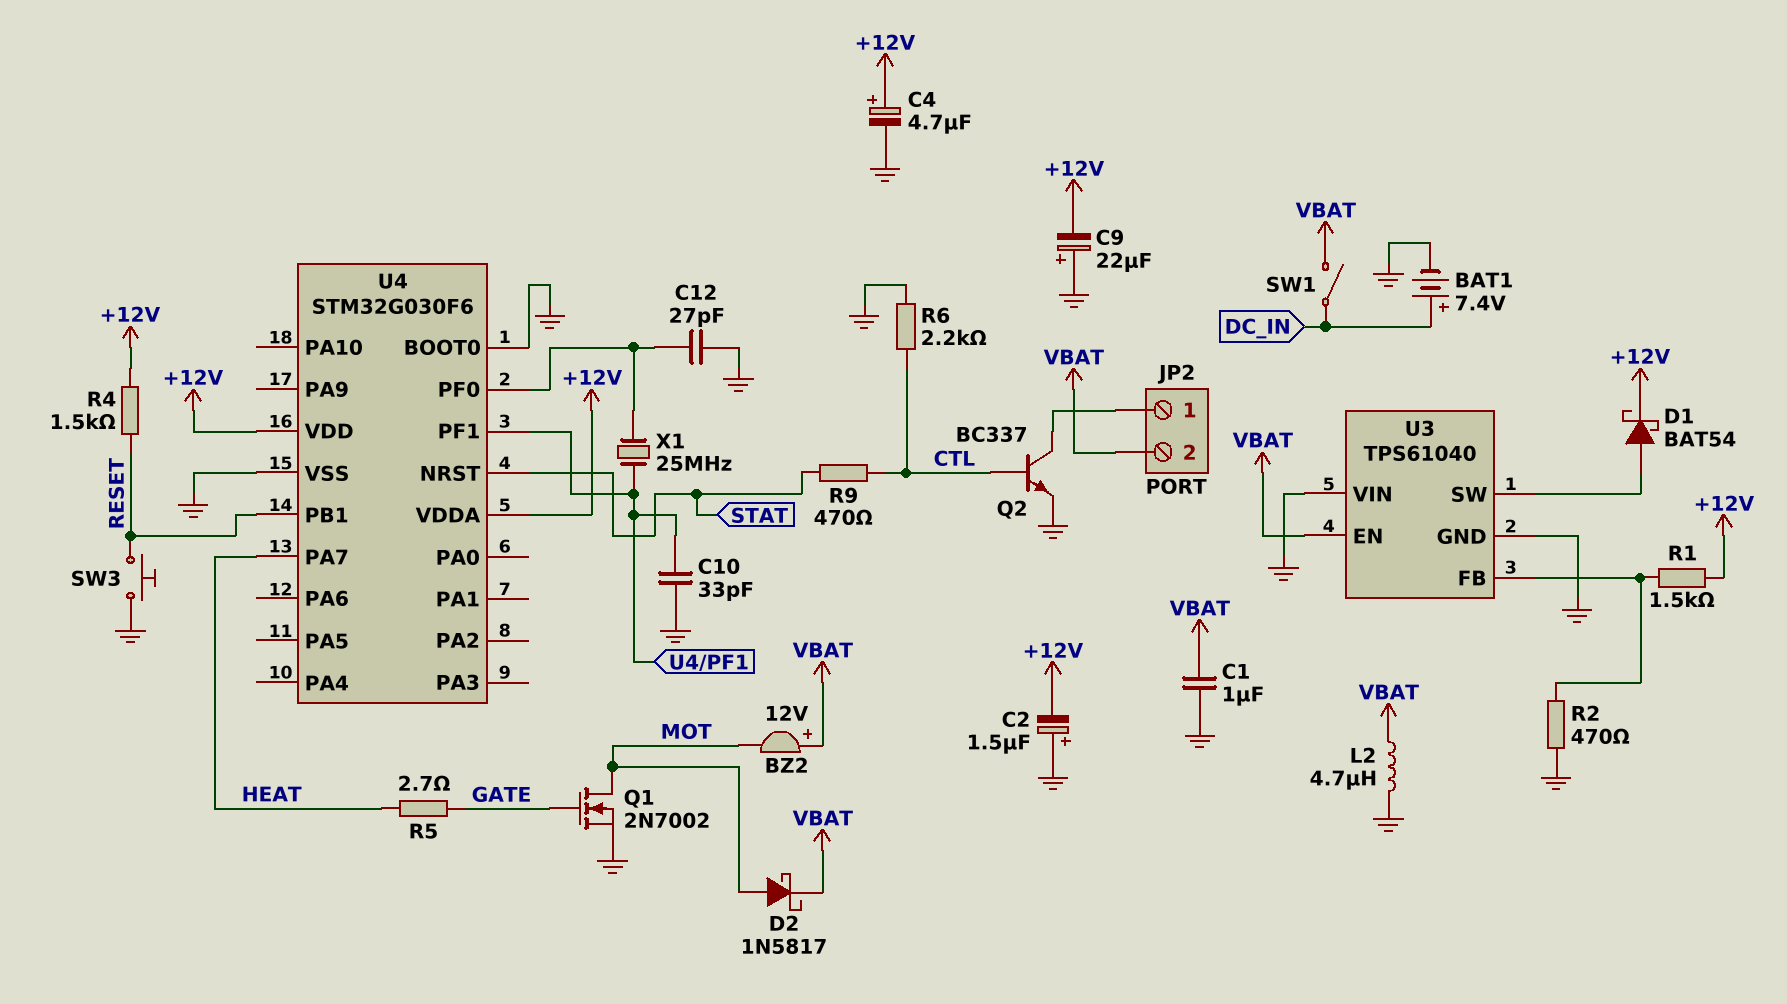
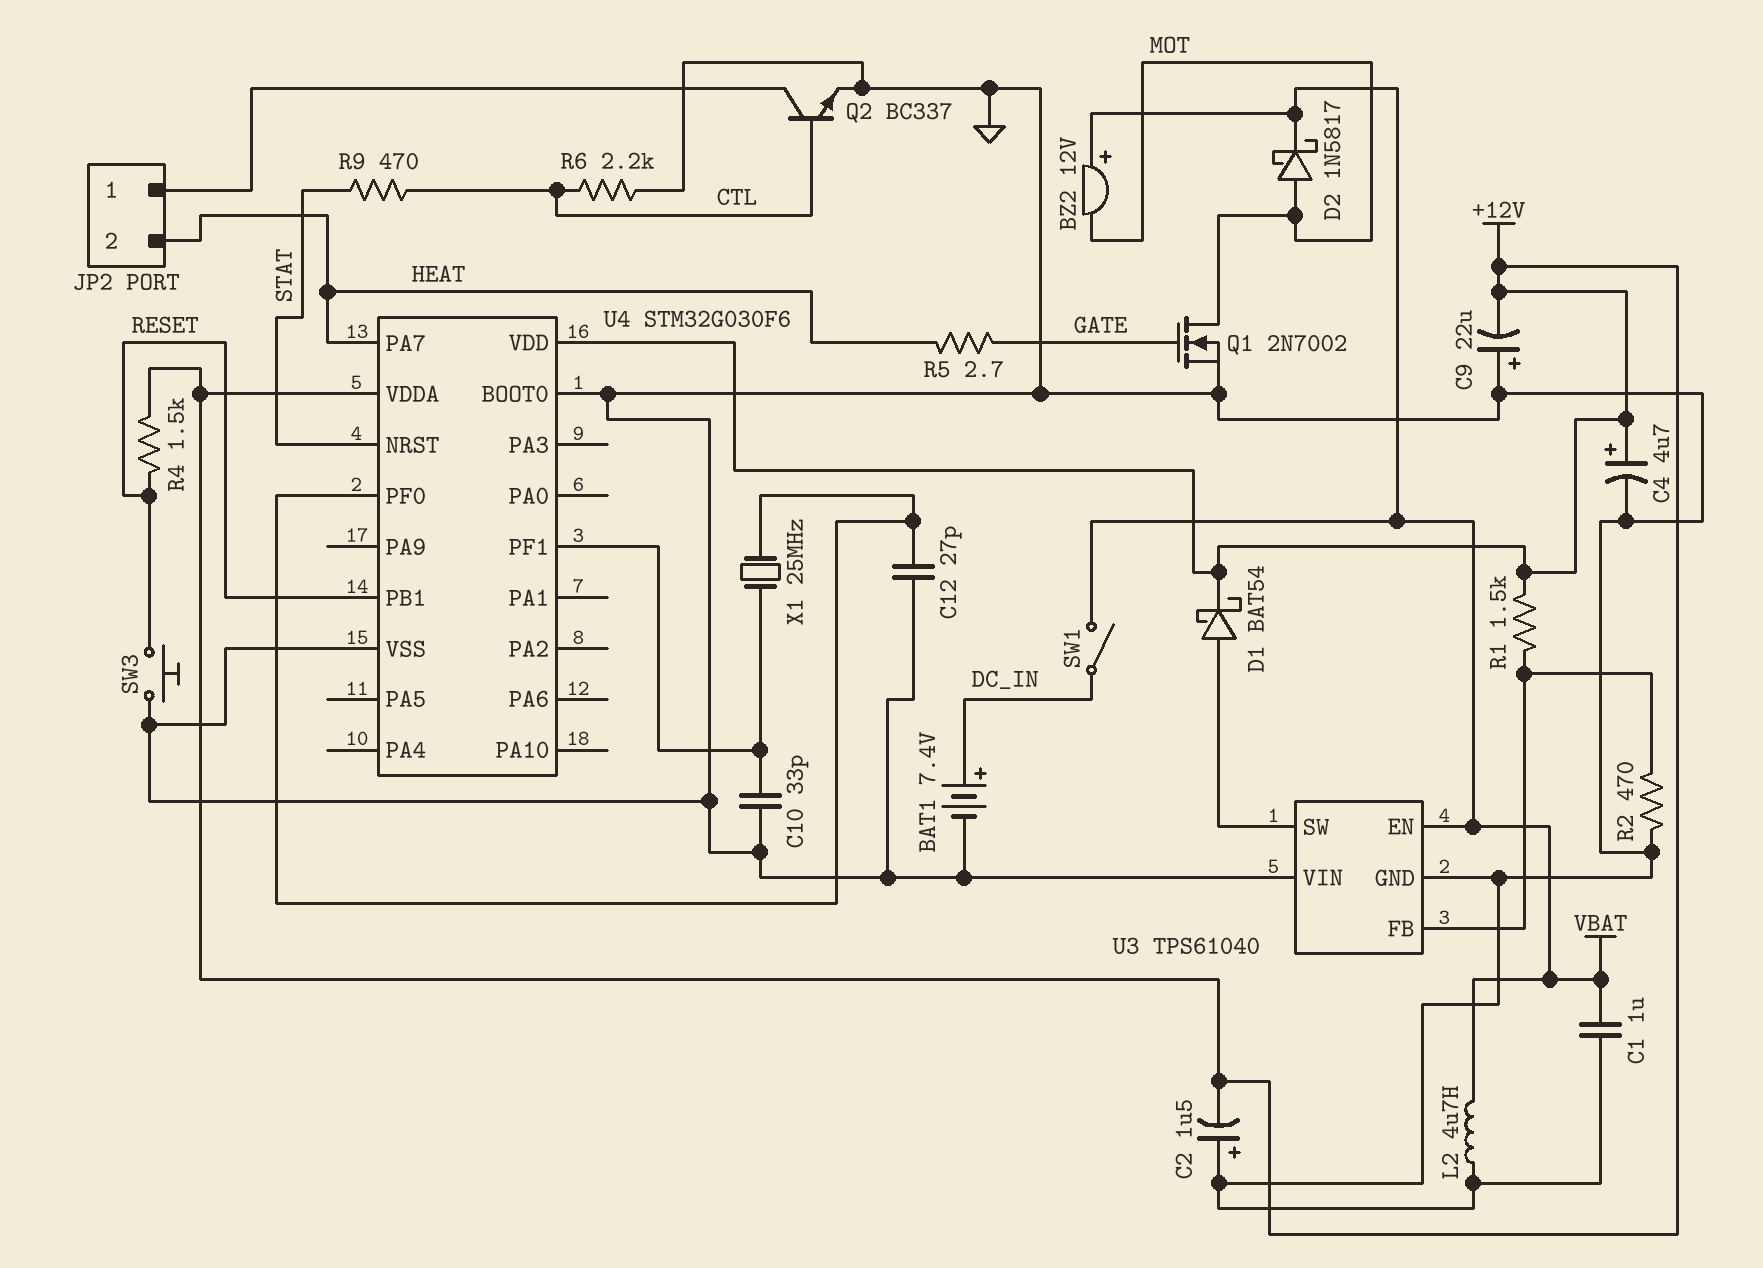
JP2 pin 2: VBAT -> HEAT

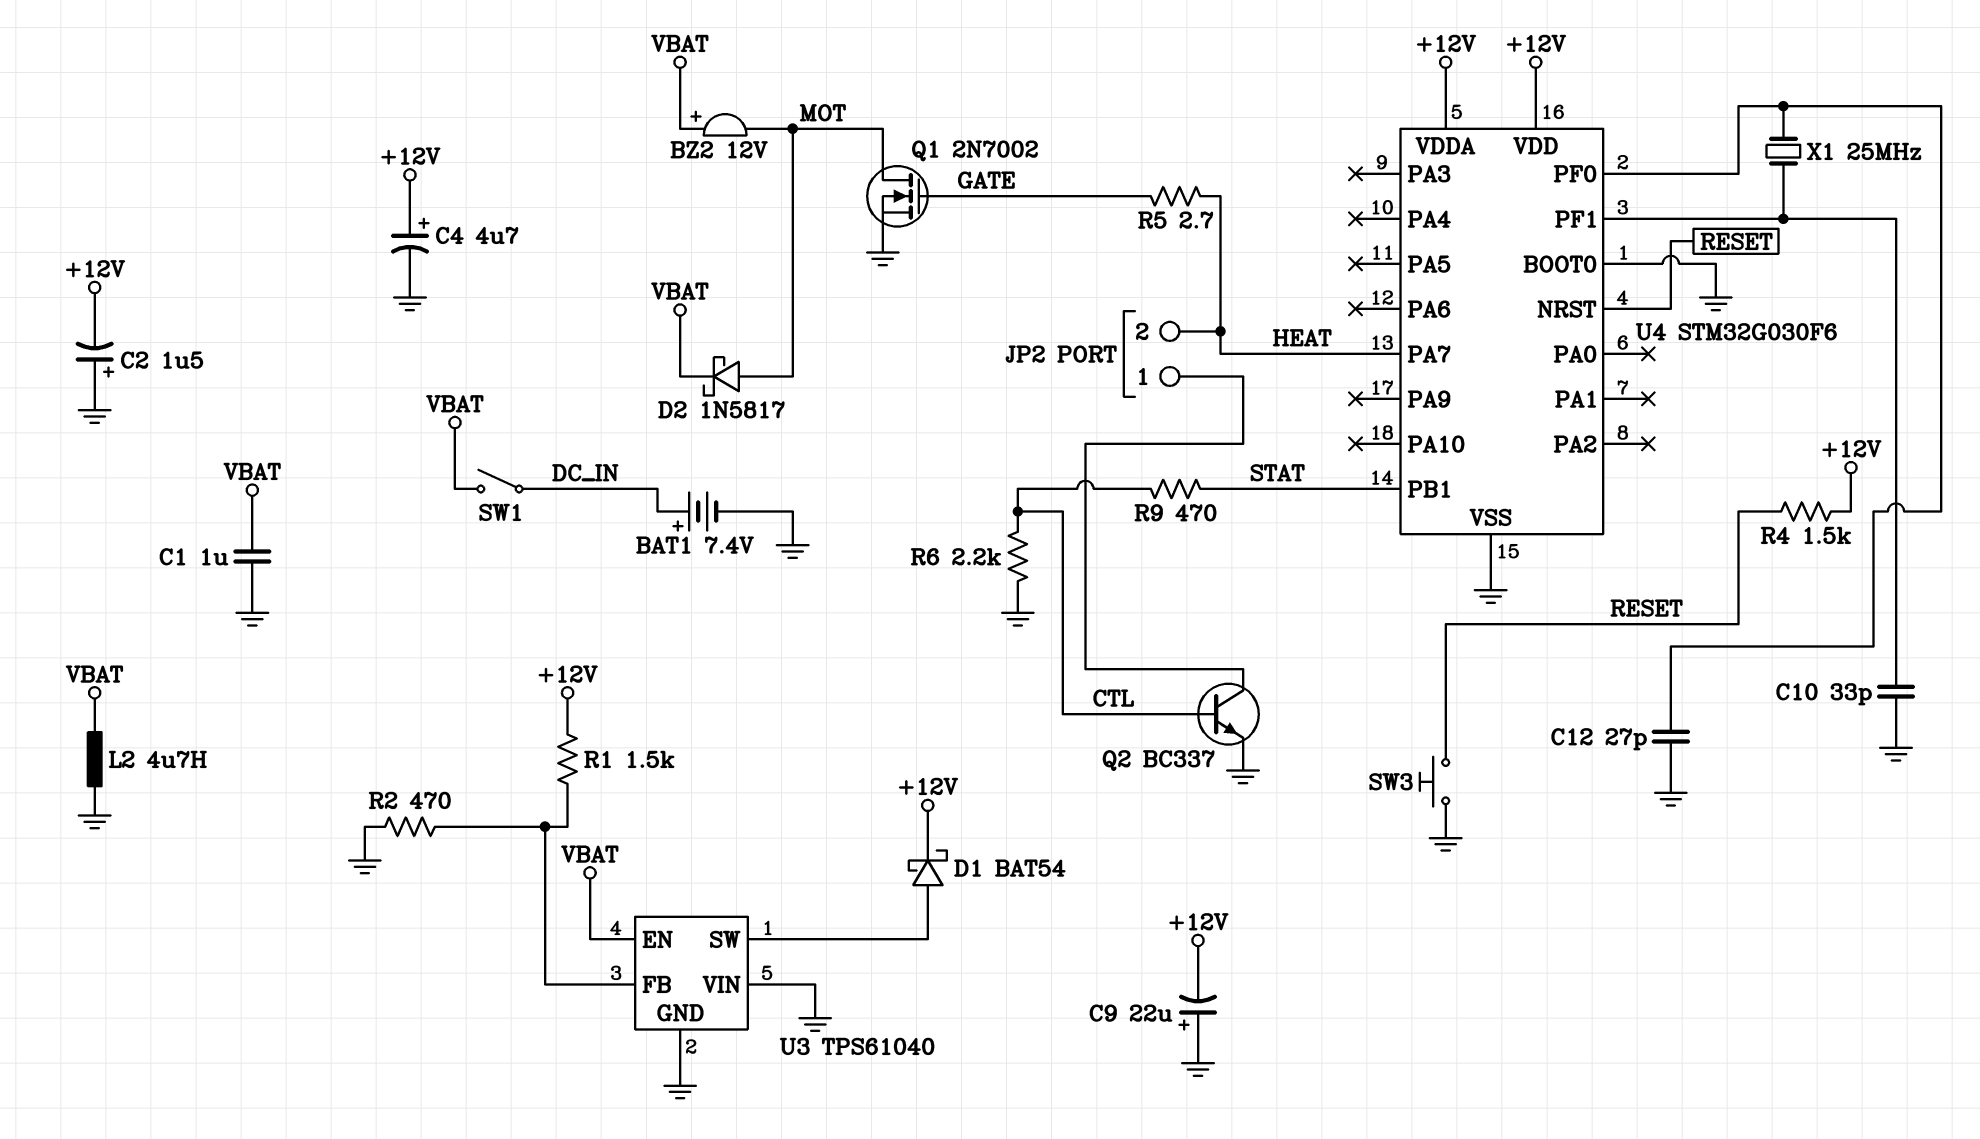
U4 pin NRST: STAT -> RESET
U4 pin PB1: RESET -> STAT

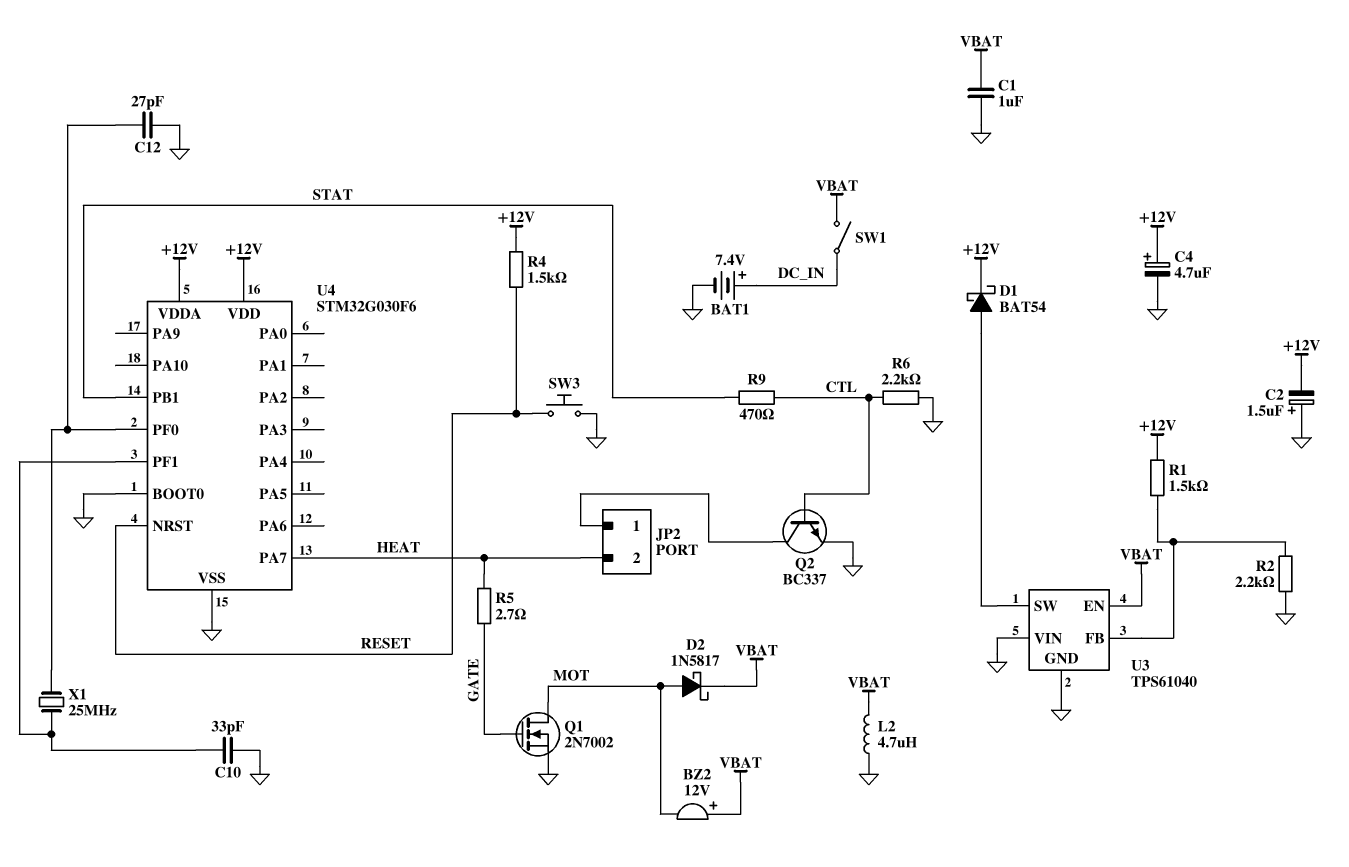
C9: 22uF (plus GND, minus +12V) -> none
R2: 470 (GND, U3/FB) -> 2.2k (GND, U3/FB)

